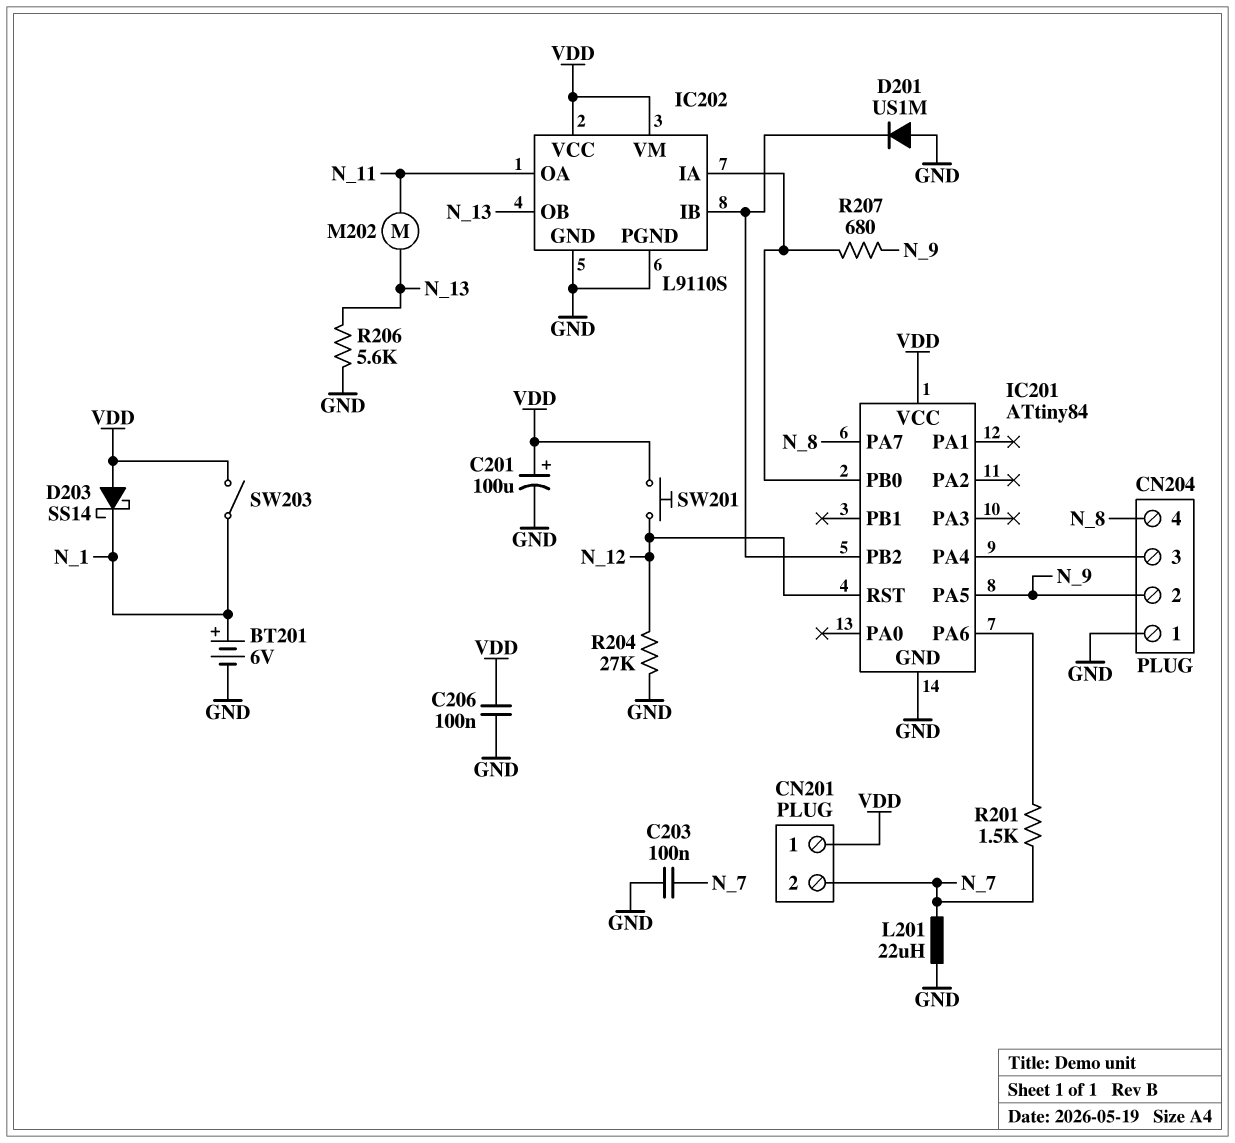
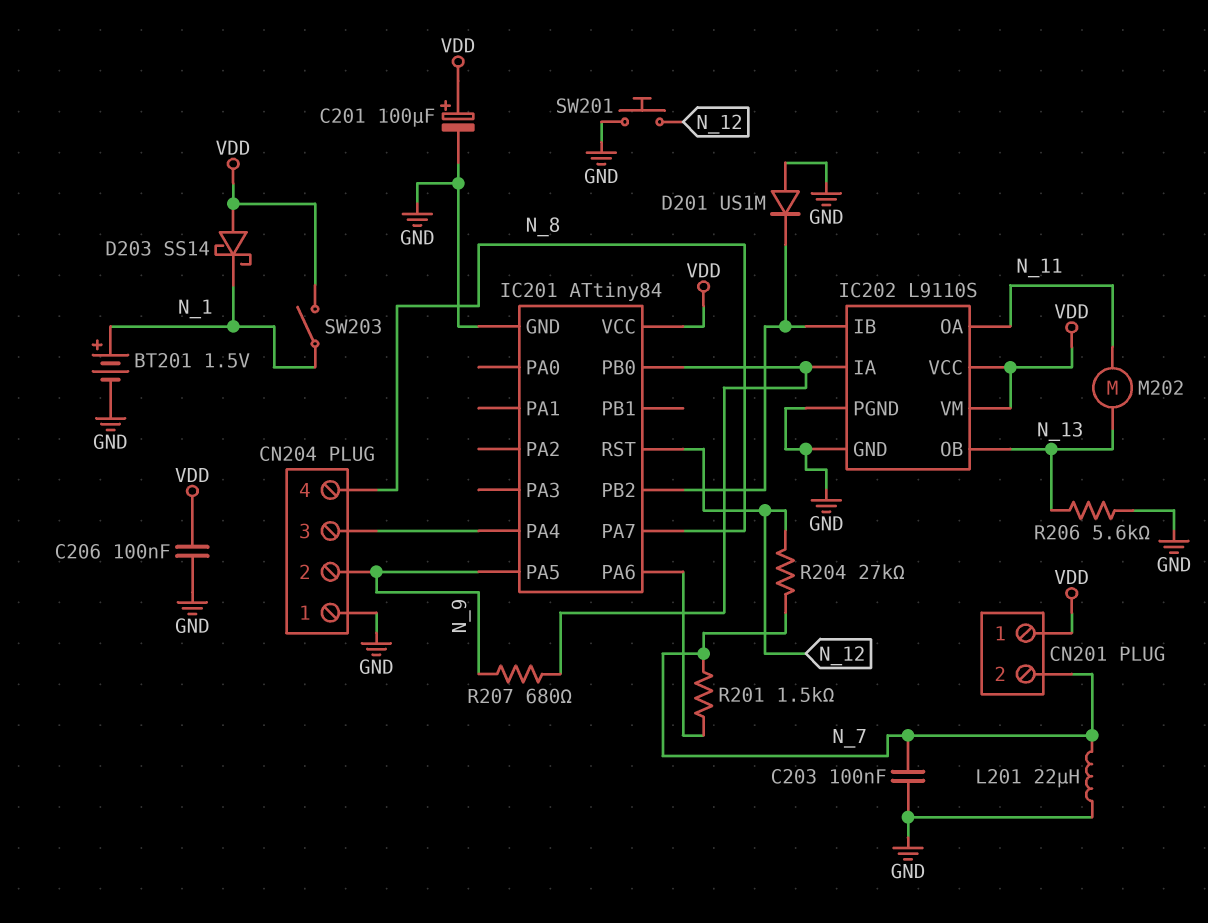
BT201: 6V (plus N_1, minus GND) -> 1.5V (plus N_1, minus GND)
R204: 27k (GND, N_12) -> 27k (N_7, N_12)
SW201: button (N_12, VDD) -> button (GND, N_12)

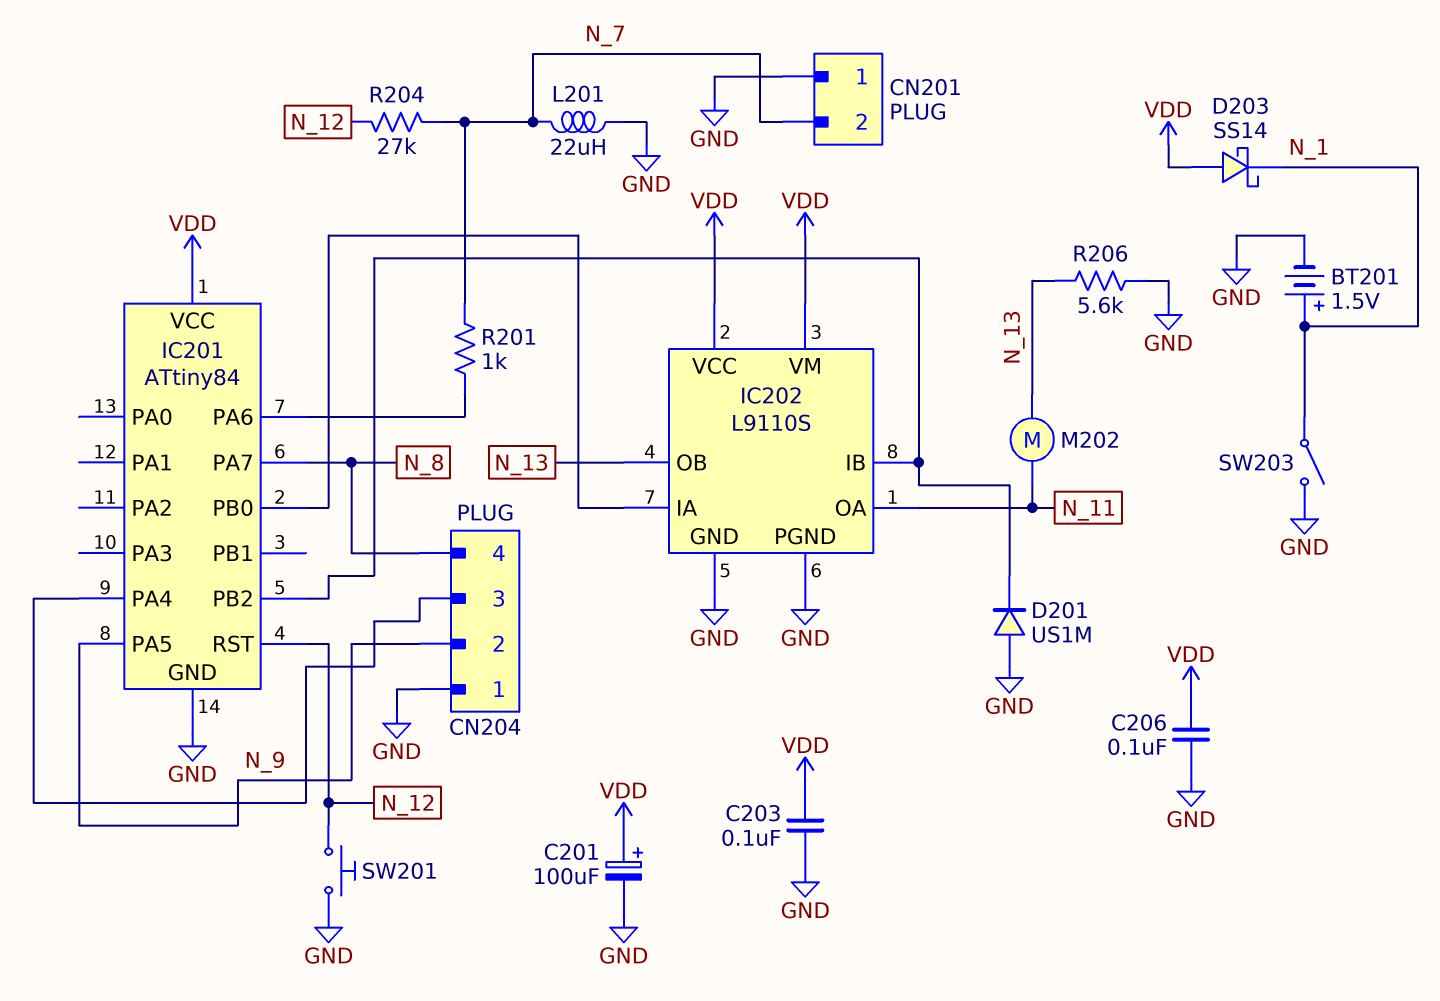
C203: 100nF (GND, N_7) -> 100nF (GND, VDD)
CN201 pin 1: VDD -> GND
R201: 1.5k (IC201/PA6, N_7) -> 1k (IC201/PA6, N_7)
R207: 680 (IC201/PB0, N_9) -> none
SW203: switch (N_1, VDD) -> switch (GND, N_1)

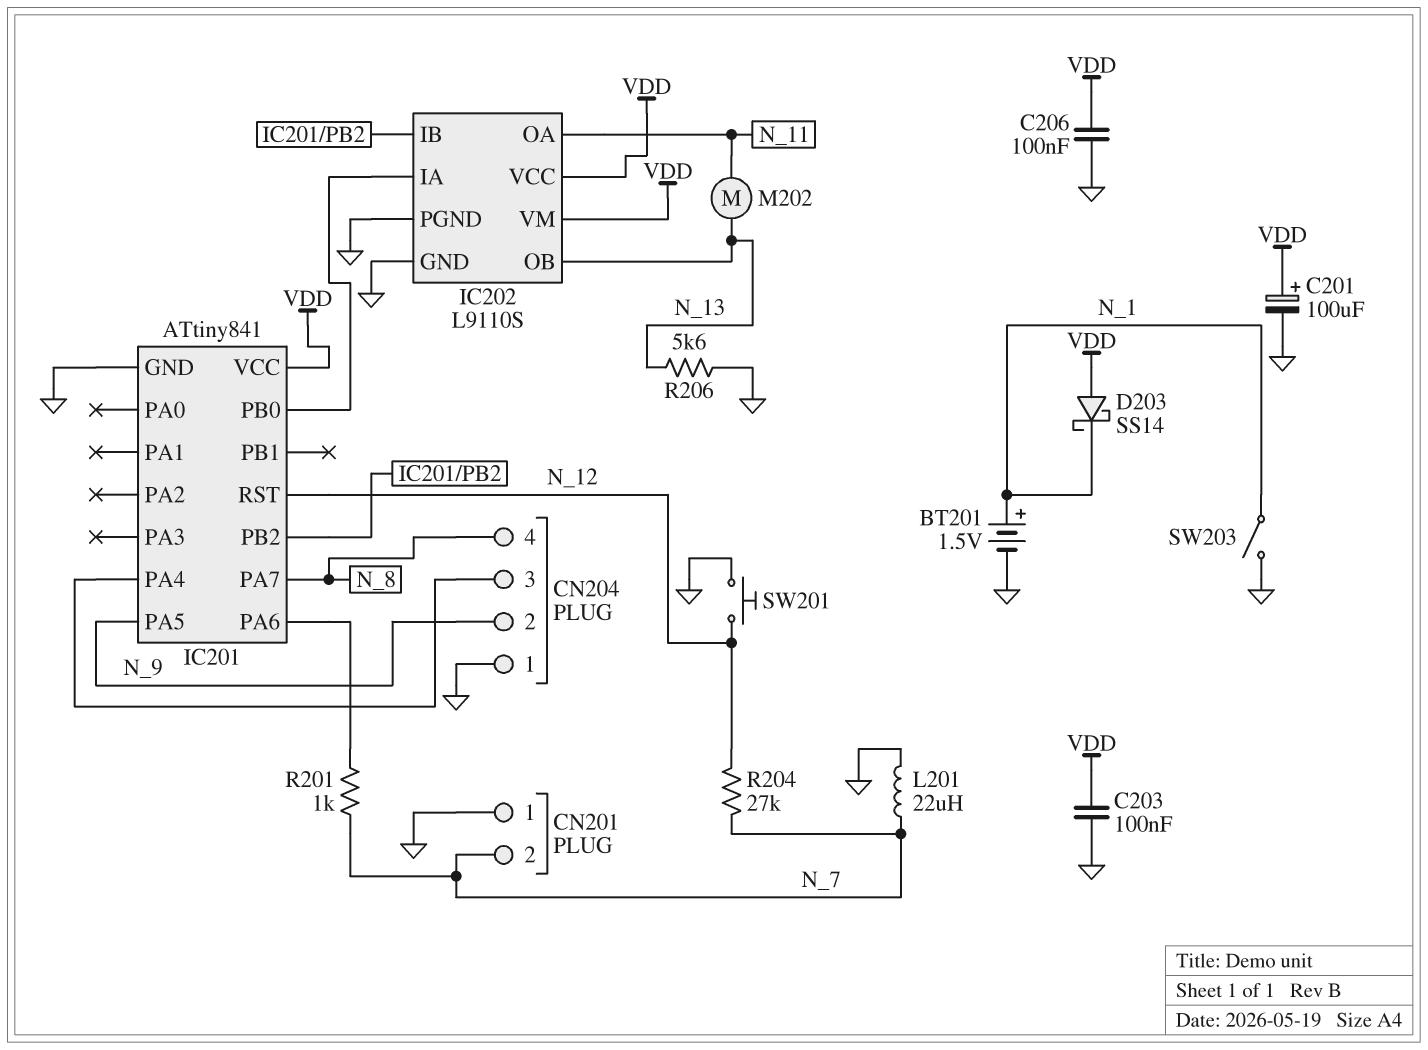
D201: diode US1M (A GND, K IC201/PB2) -> none
IC201: ATtiny84 -> ATtiny841

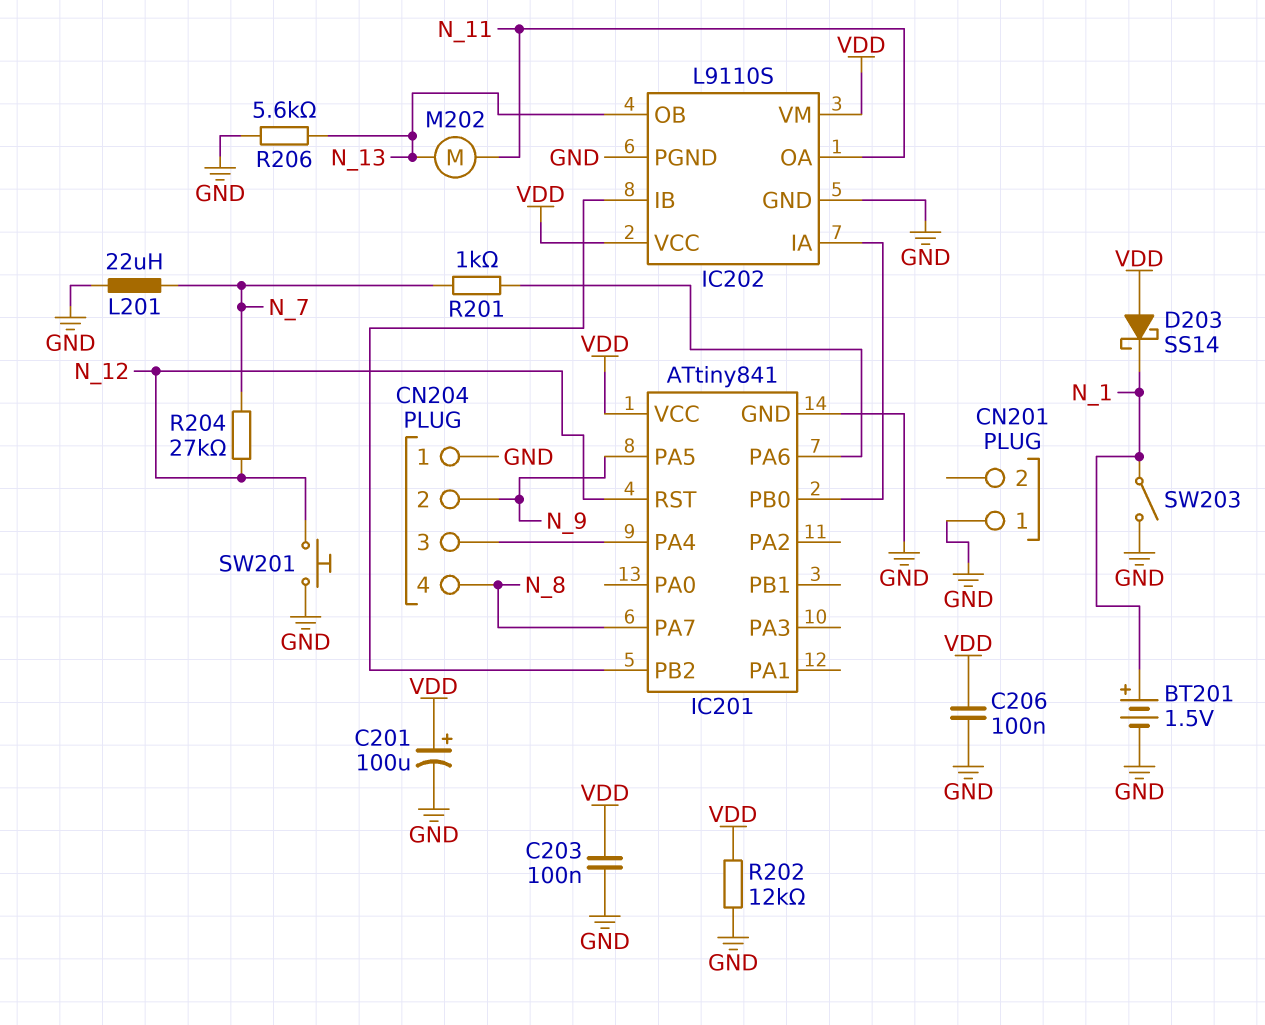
CN201 pin 2: N_7 -> none
R202: none -> 12k (GND, VDD)

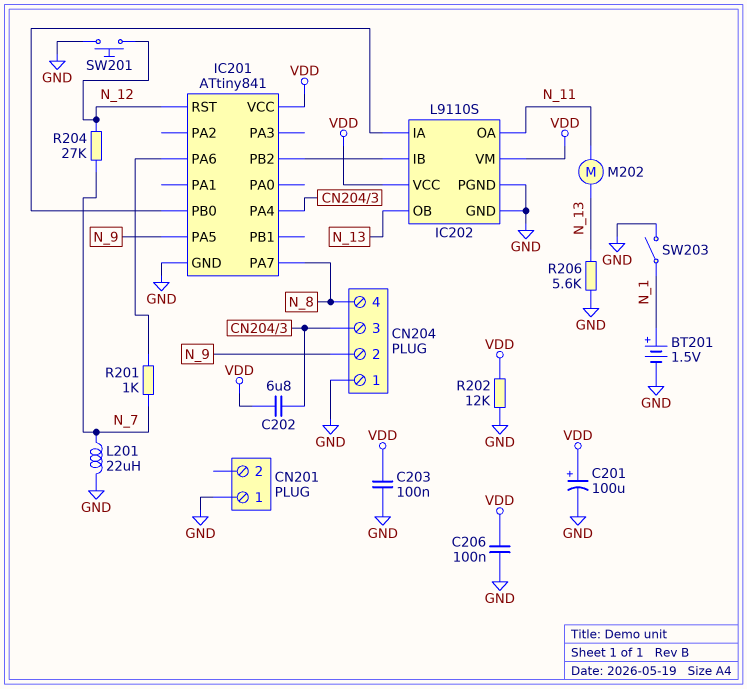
C202: none -> 6.8uF (CN204/3, VDD)
D203: schottky SS14 (A VDD, K N_1) -> none

